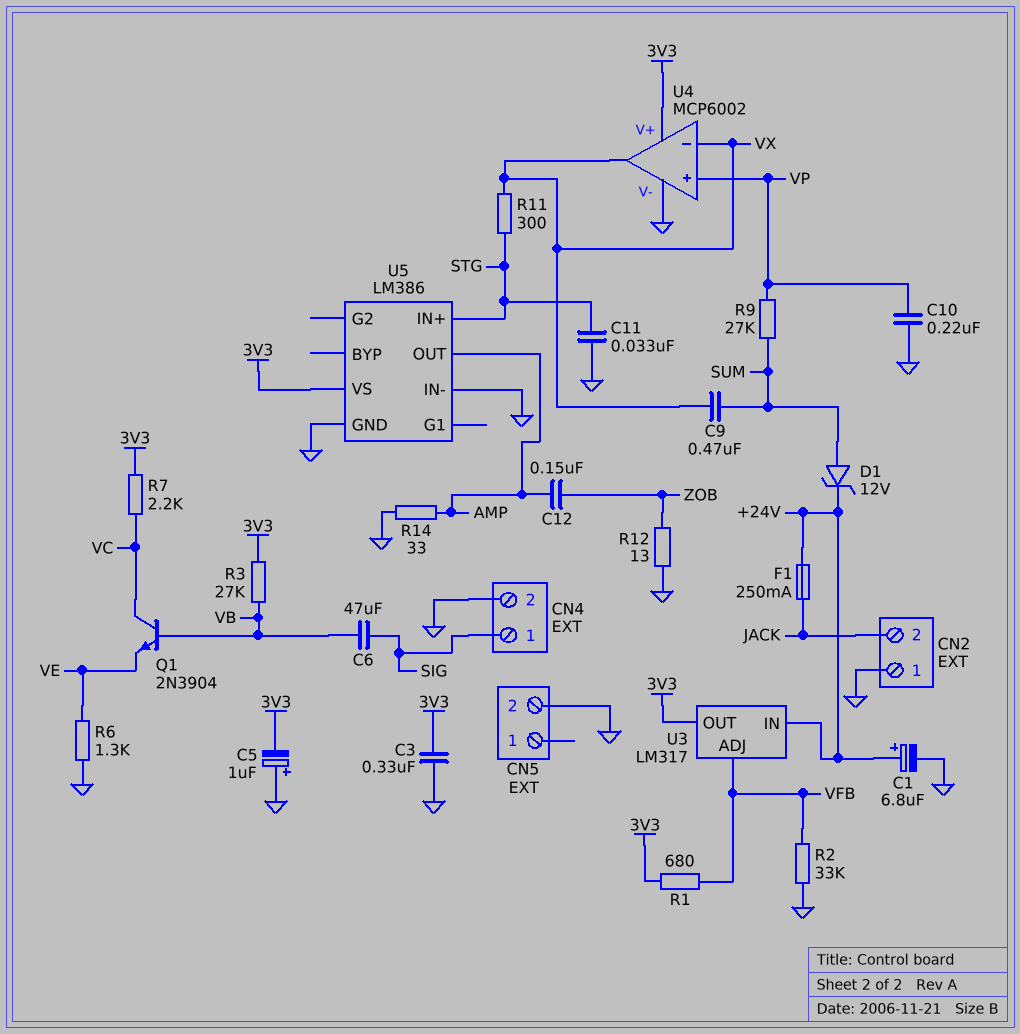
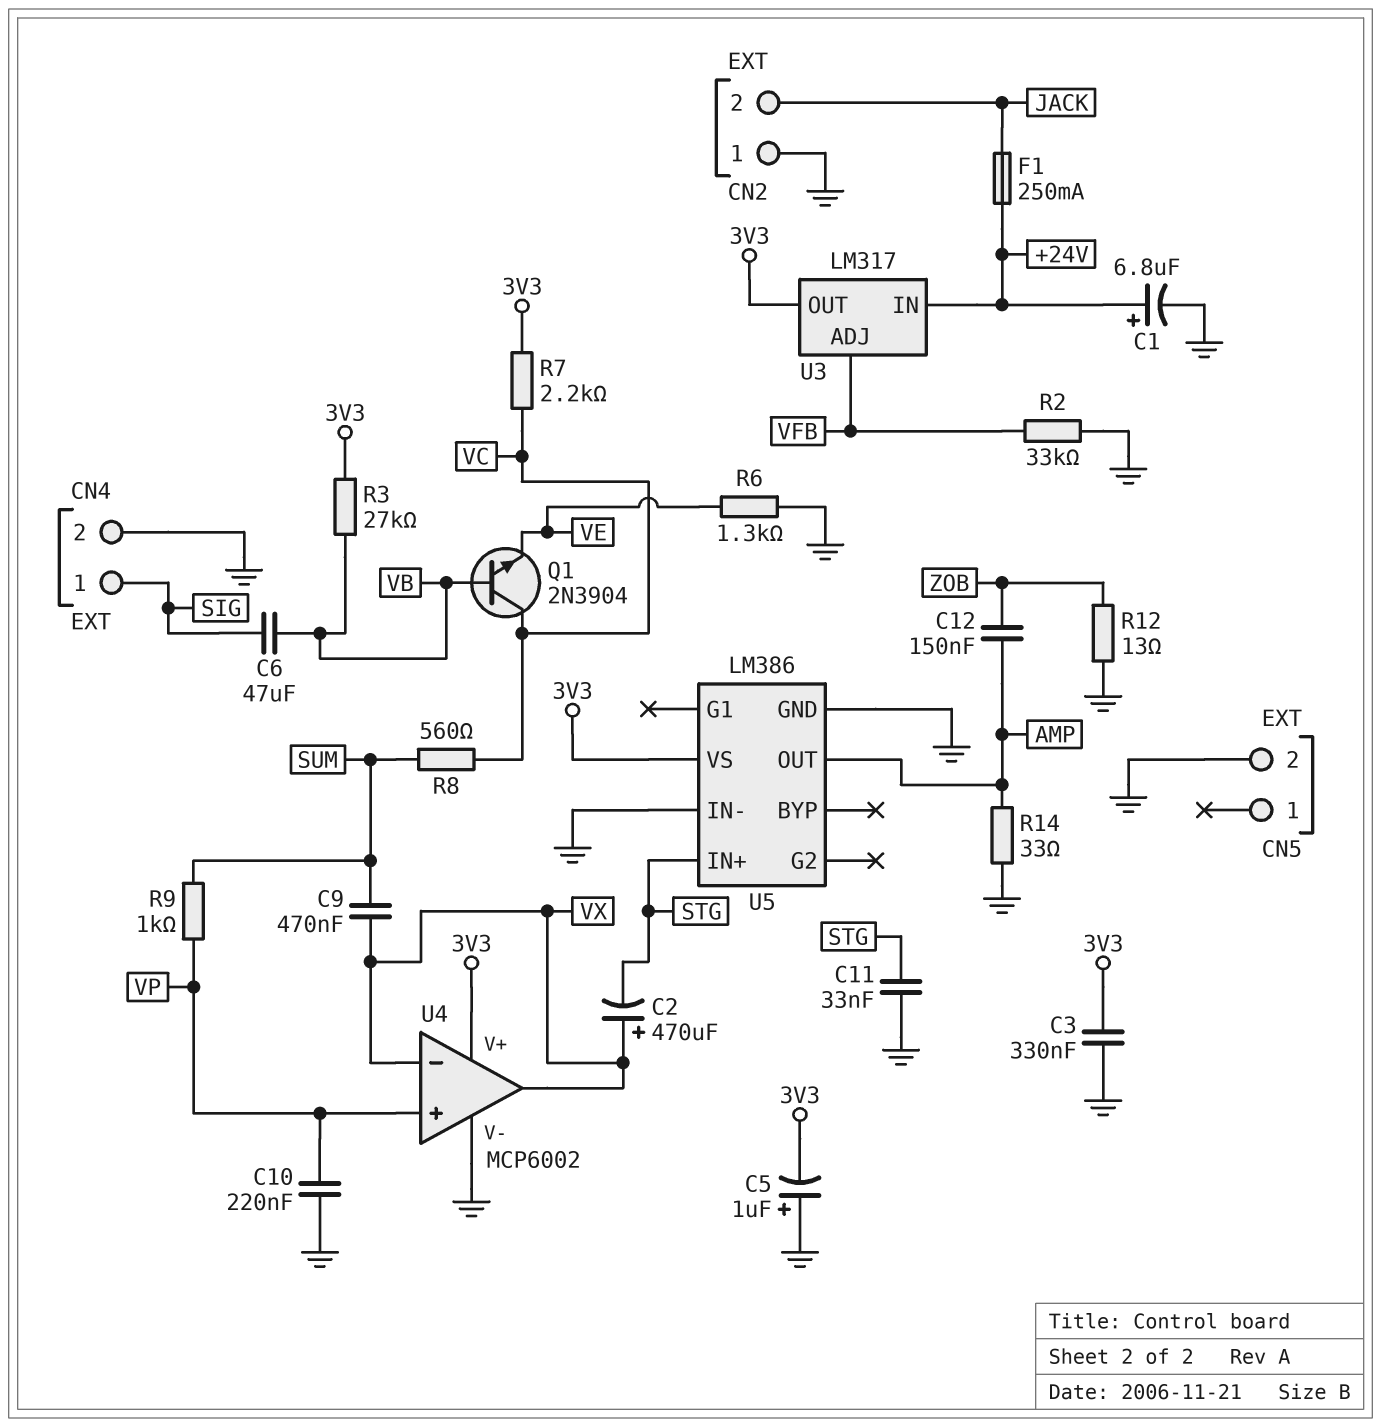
C2: none -> 470uF (plus VX, minus STG)
D1: zener 12V (A SUM, K +24V) -> none
R1: 680 (3V3, VFB) -> none
R8: none -> 560 (SUM, VC)
R9: 27k (SUM, VP) -> 1k (SUM, VP)
R11: 300 (STG, VX) -> none

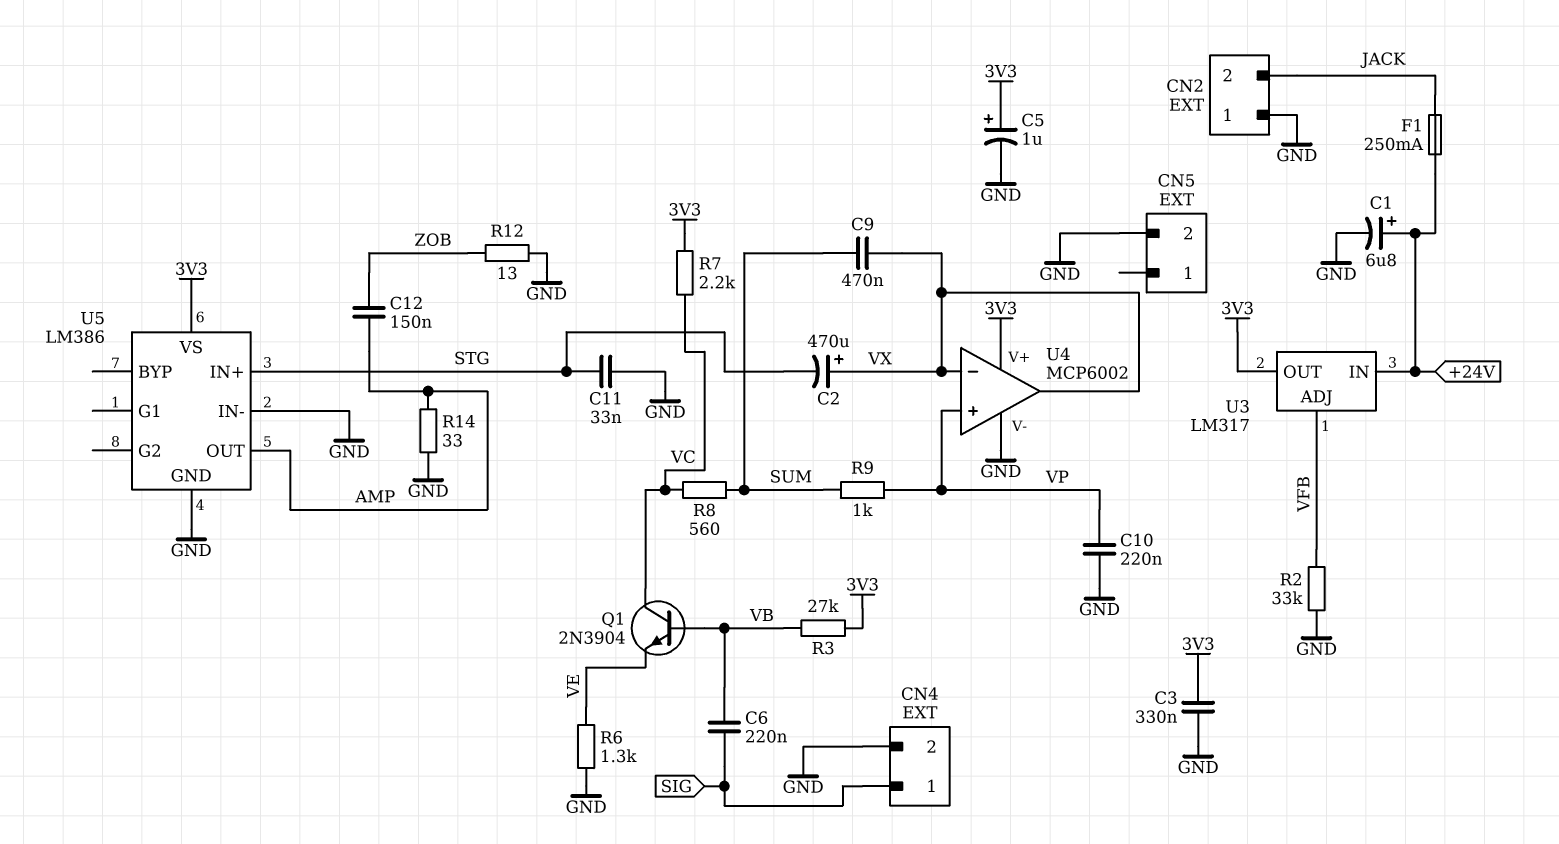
C5: 1uF (plus GND, minus 3V3) -> 1uF (plus 3V3, minus GND)
C6: 47uF (SIG, VB) -> 220nF (SIG, VB)

